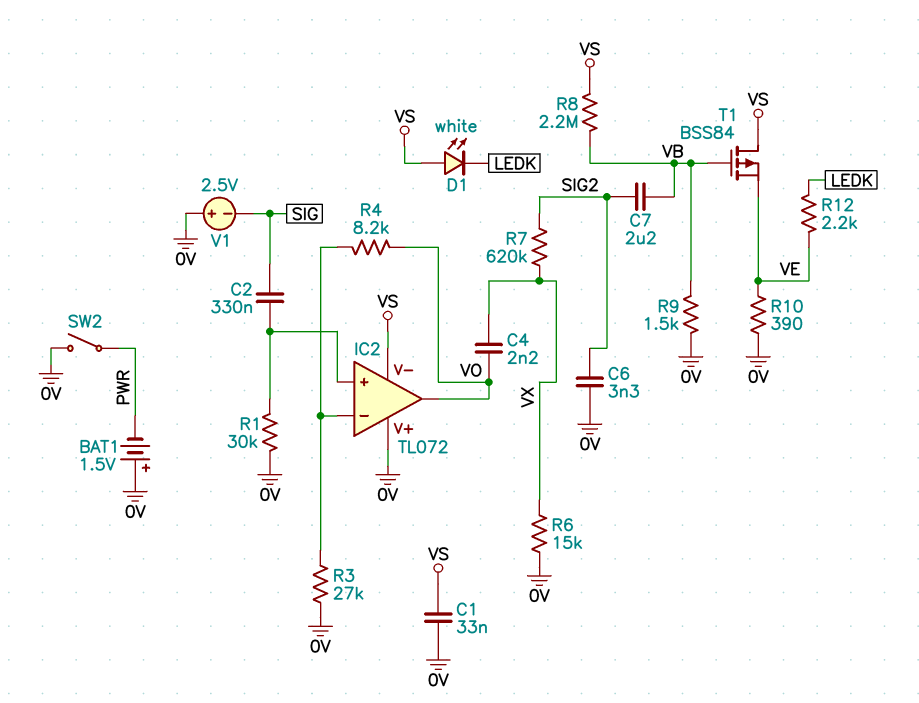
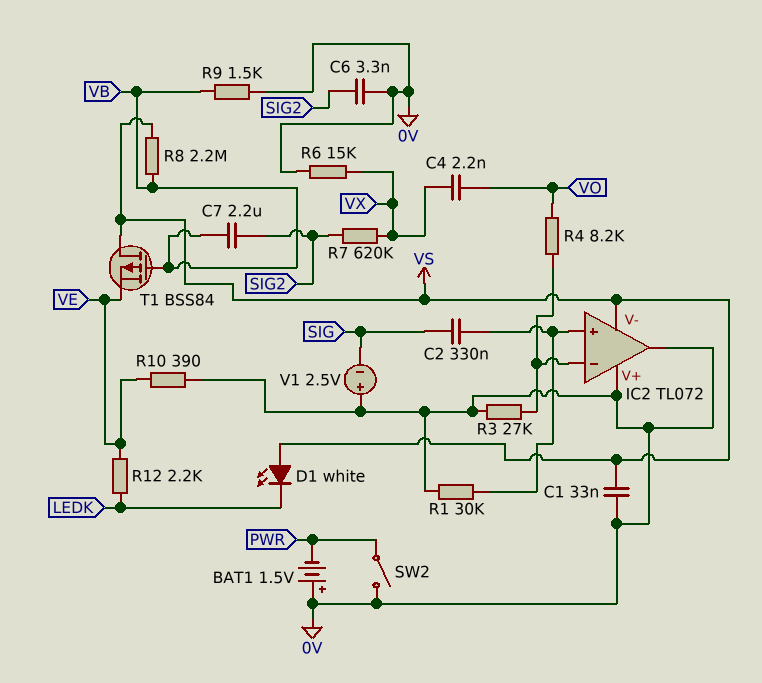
IC2 pin out: VO -> 0V

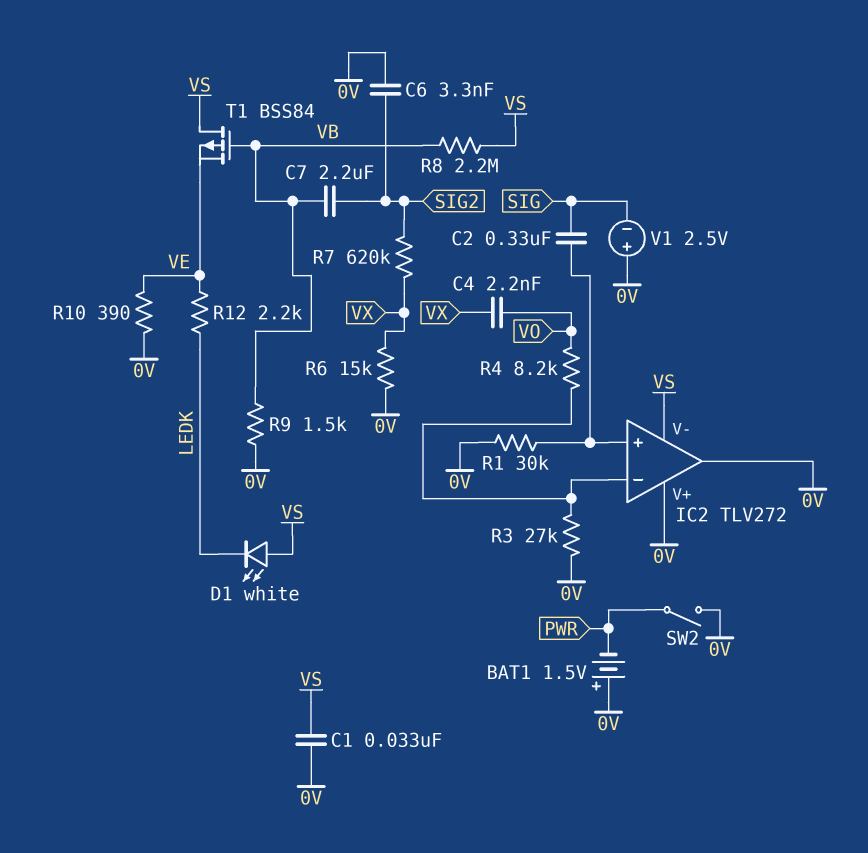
IC2: TL072 -> TLV272

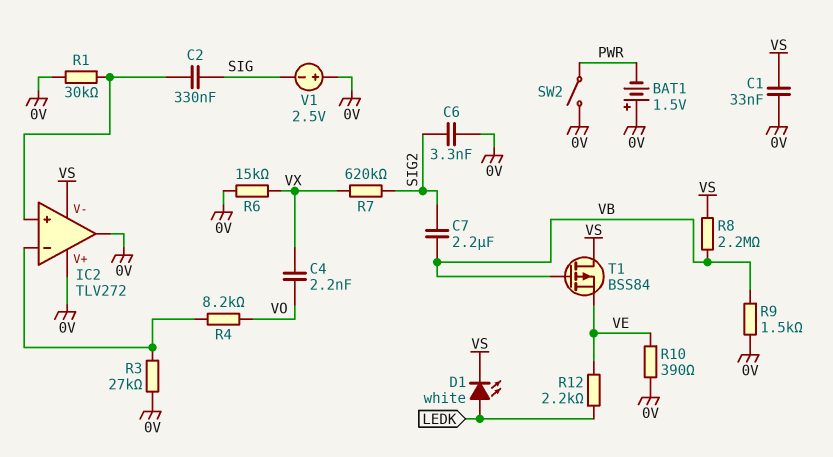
D1: LED white (A VS, K LEDK) -> LED white (A LEDK, K VS)

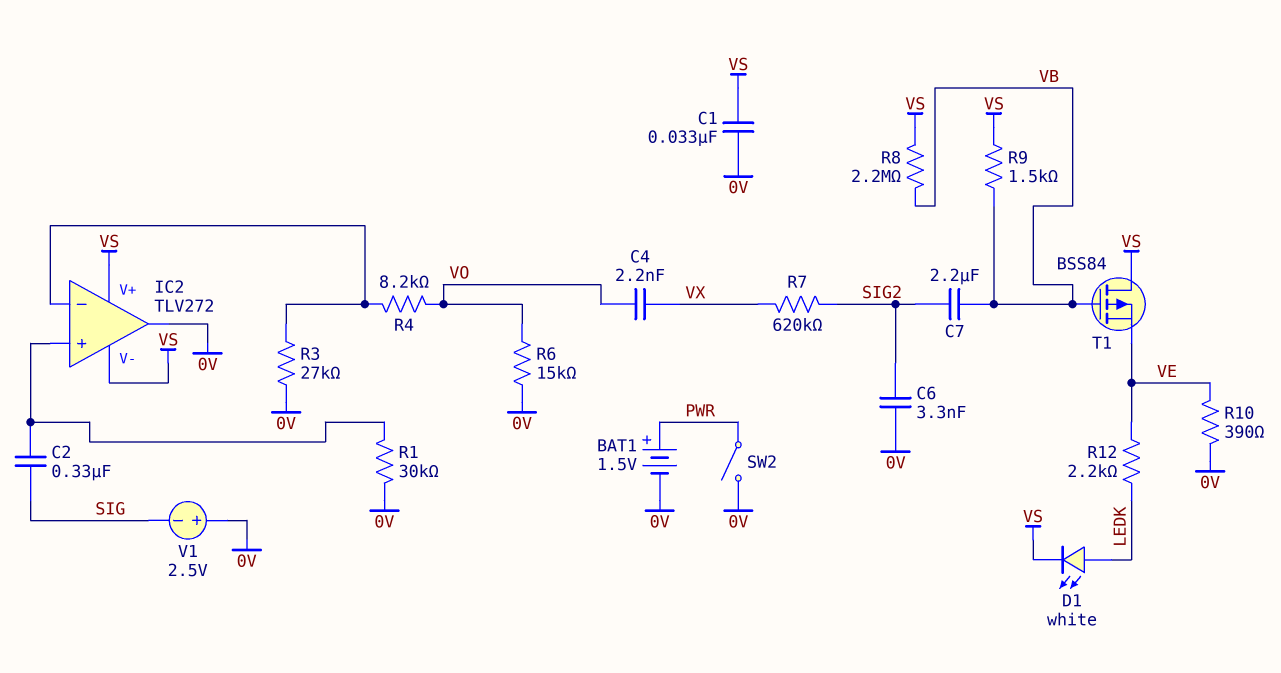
BAT1: 1.5V (plus 0V, minus PWR) -> 1.5V (plus PWR, minus 0V)
IC2 pin V+: 0V -> VS
R6: 15k (0V, VX) -> 15k (0V, VO)
R9: 1.5k (0V, VB) -> 1.5k (VB, VS)

